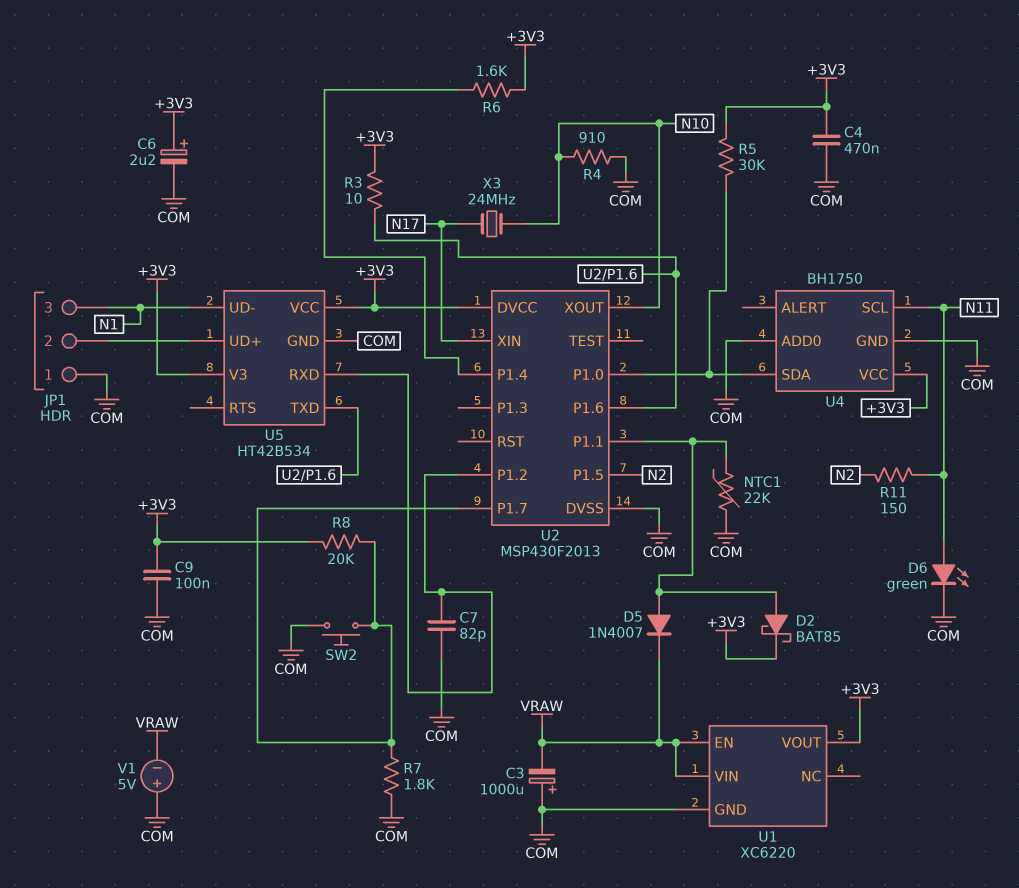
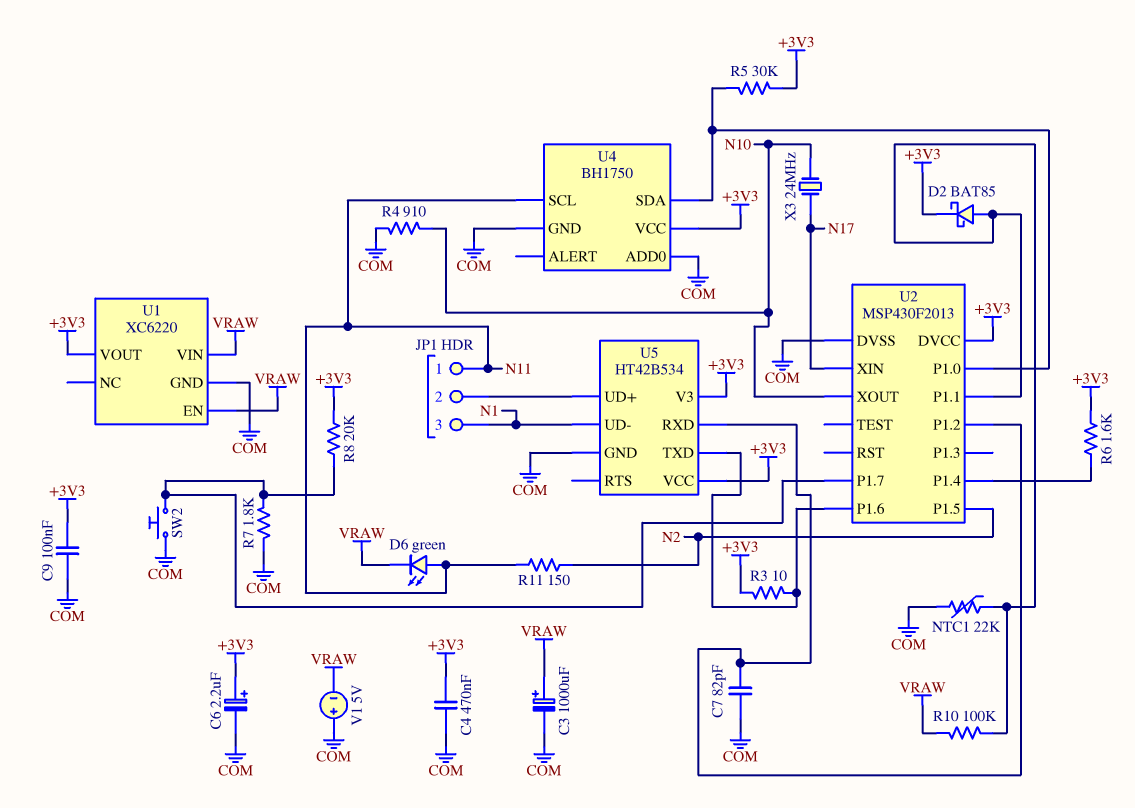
C3: 1000uF (plus COM, minus VRAW) -> 1000uF (plus VRAW, minus COM)
D5: diode 1N4007 (A U2/P1.1, K VRAW) -> none
D6: LED green (A N11, K COM) -> LED green (A N11, K VRAW)
JP1 pin 1: COM -> N11
R10: none -> 100k (U2/P1.1, VRAW)

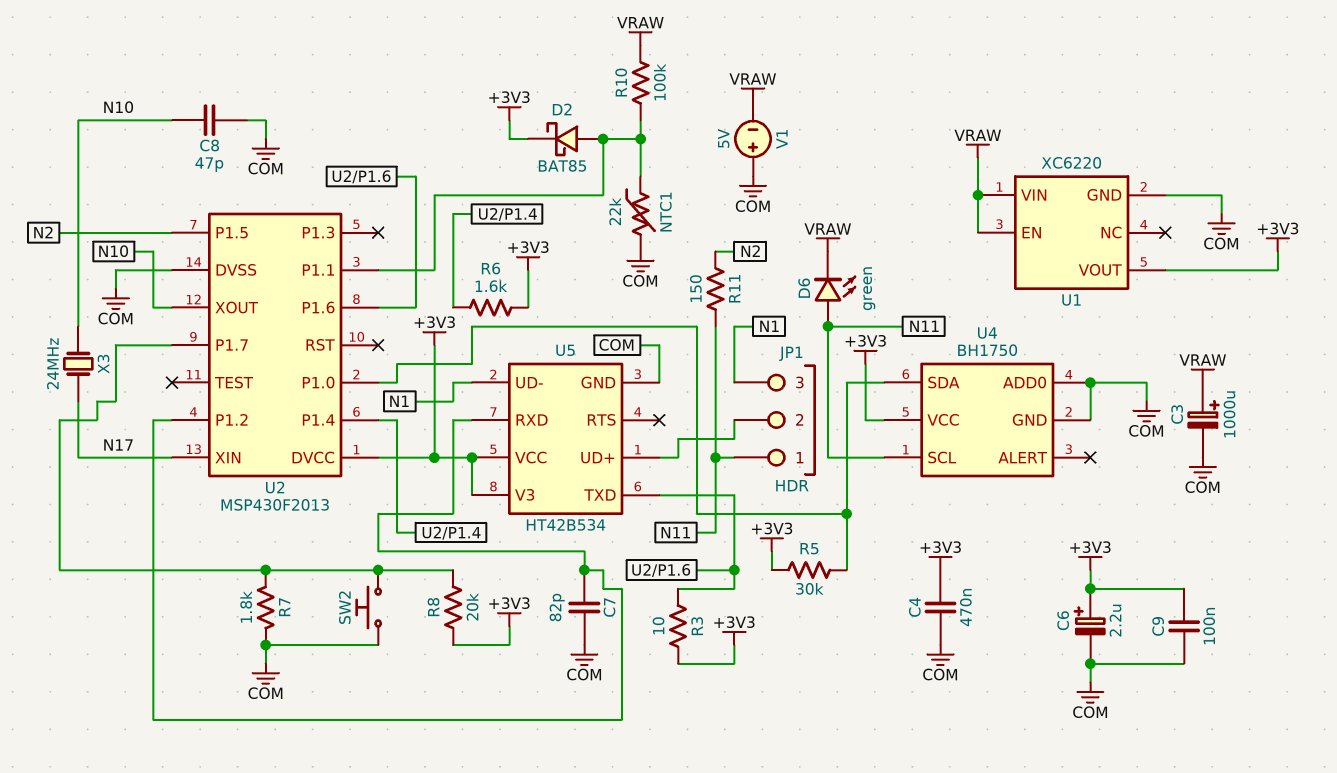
C8: none -> 47pF (COM, N10)
R4: 910 (COM, N10) -> none

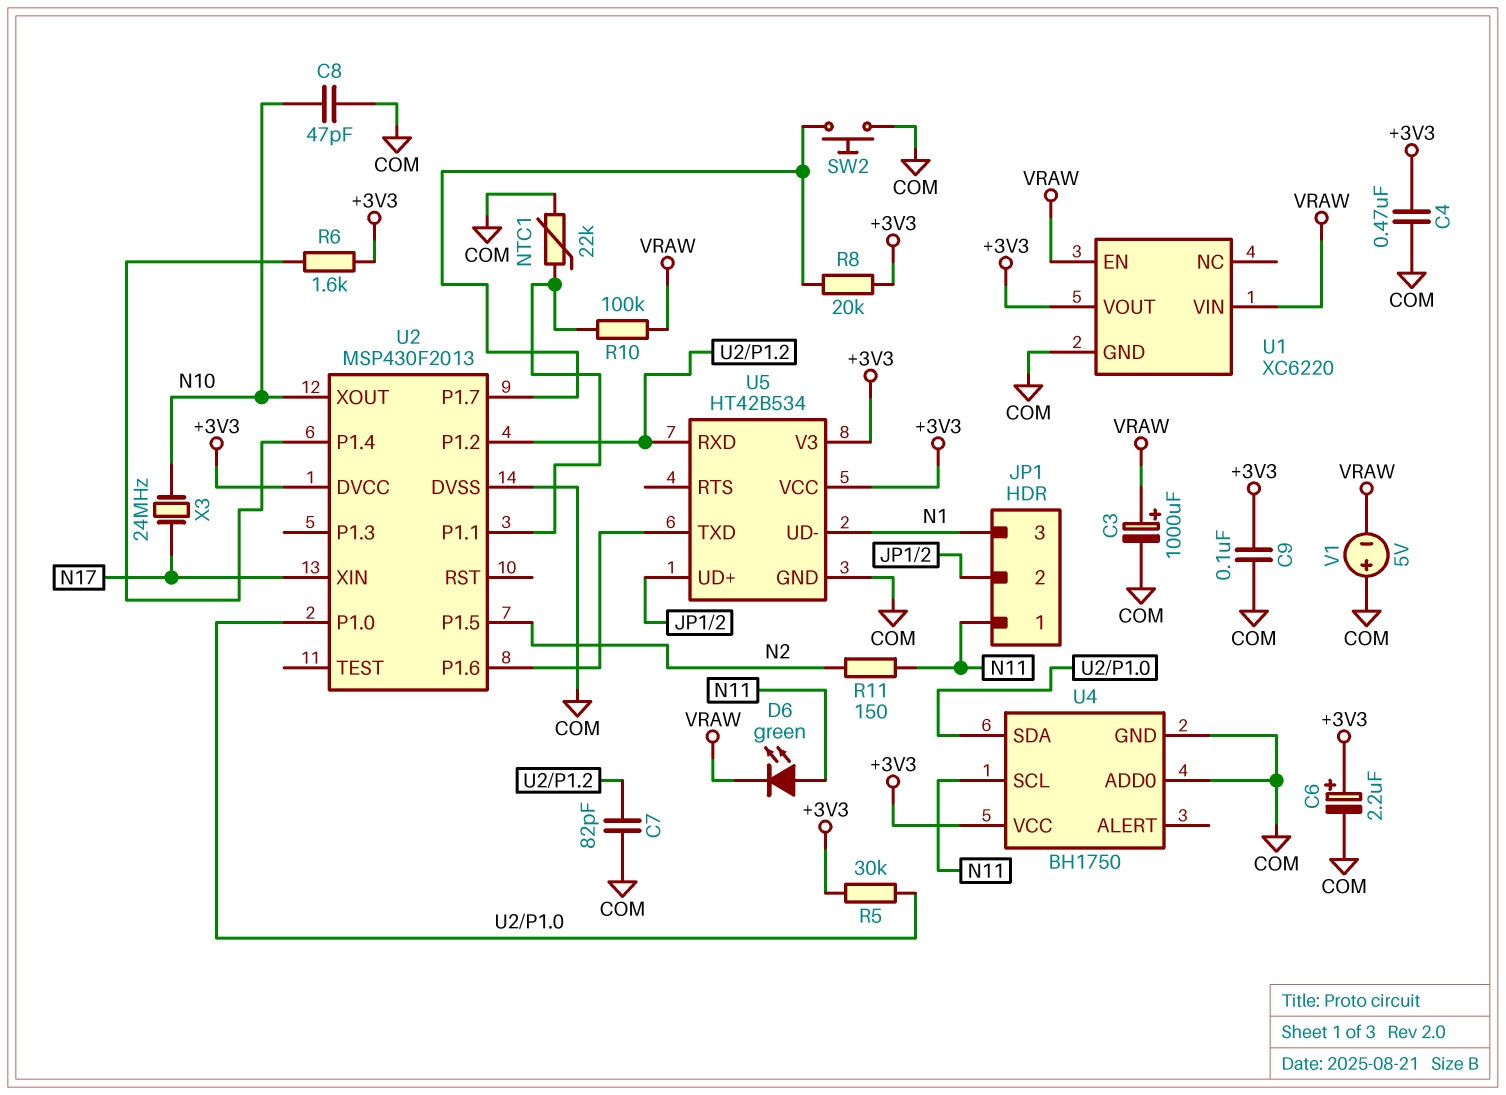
D2: schottky BAT85 (A U2/P1.1, K +3V3) -> none
R3: 10 (+3V3, U2/P1.6) -> none
R7: 1.8k (COM, U2/P1.7) -> none

